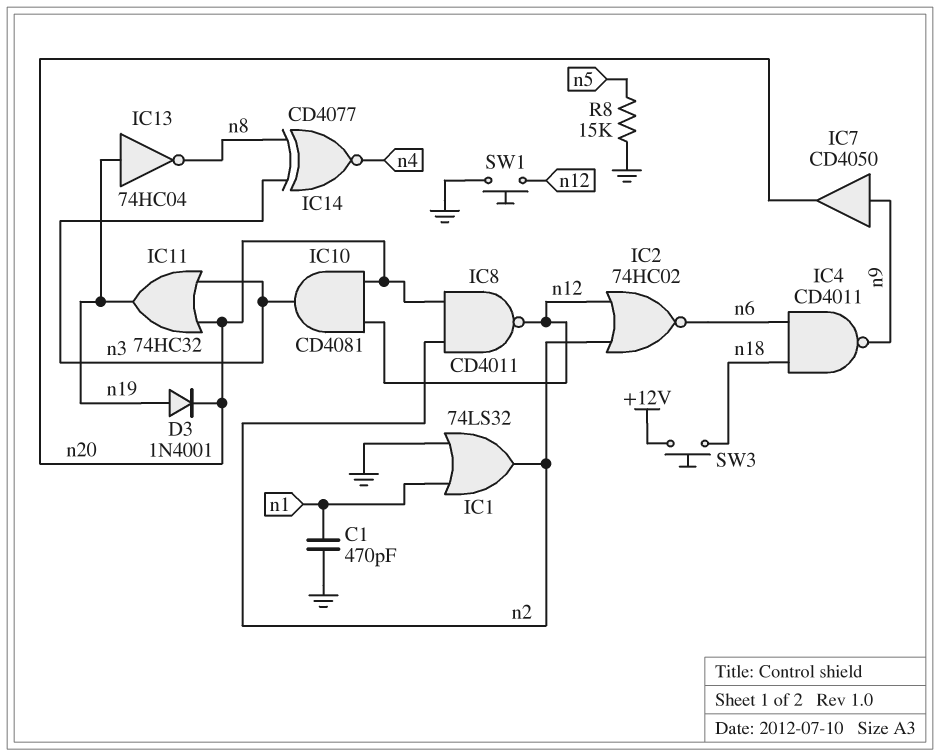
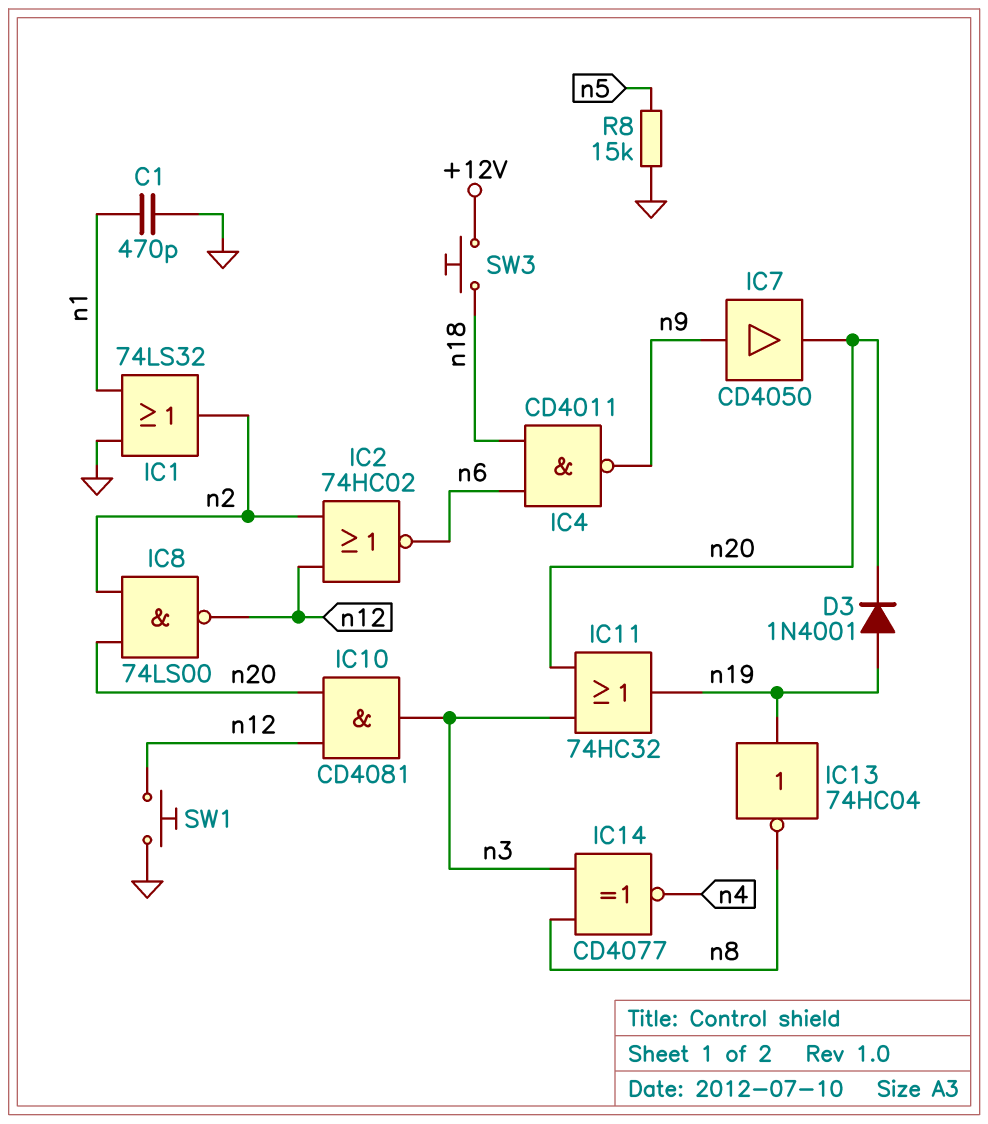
IC8: NAND CD4011 (in n2, in n20, out n12) -> NAND 74LS00 (in n2, in n20, out n12)

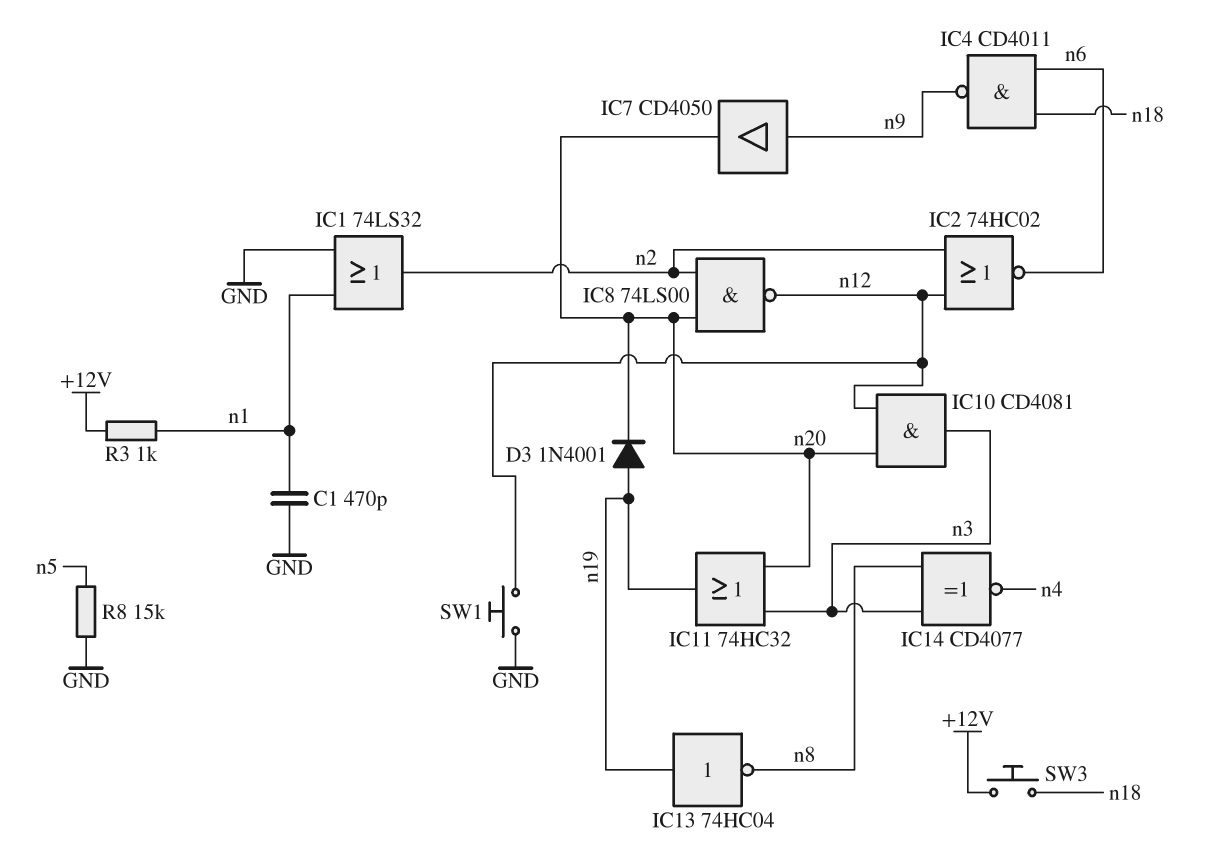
R3: none -> 1k (+12V, n1)

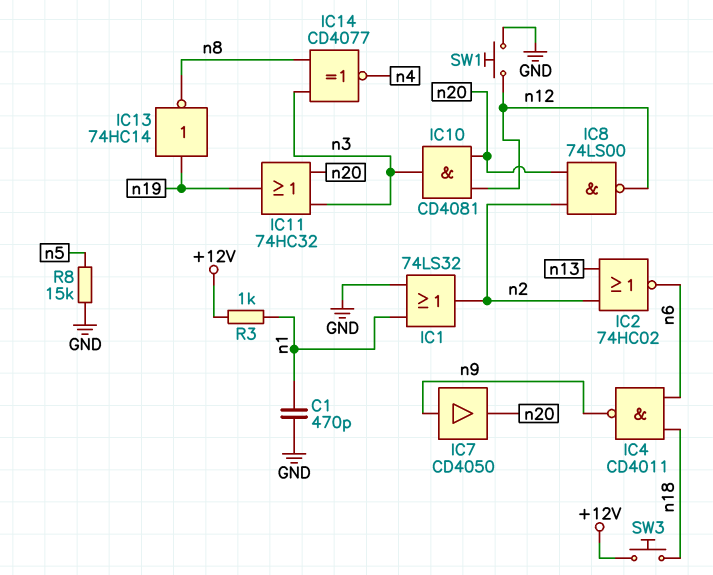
D3: diode 1N4001 (A n19, K n20) -> none
IC2: NOR 74HC02 (in n2, in n12, out n6) -> NOR 74HC02 (in n2, in n13, out n6)
IC13: NOT 74HC04 (in n19, out n8) -> NOT 74HC14 (in n19, out n8)

